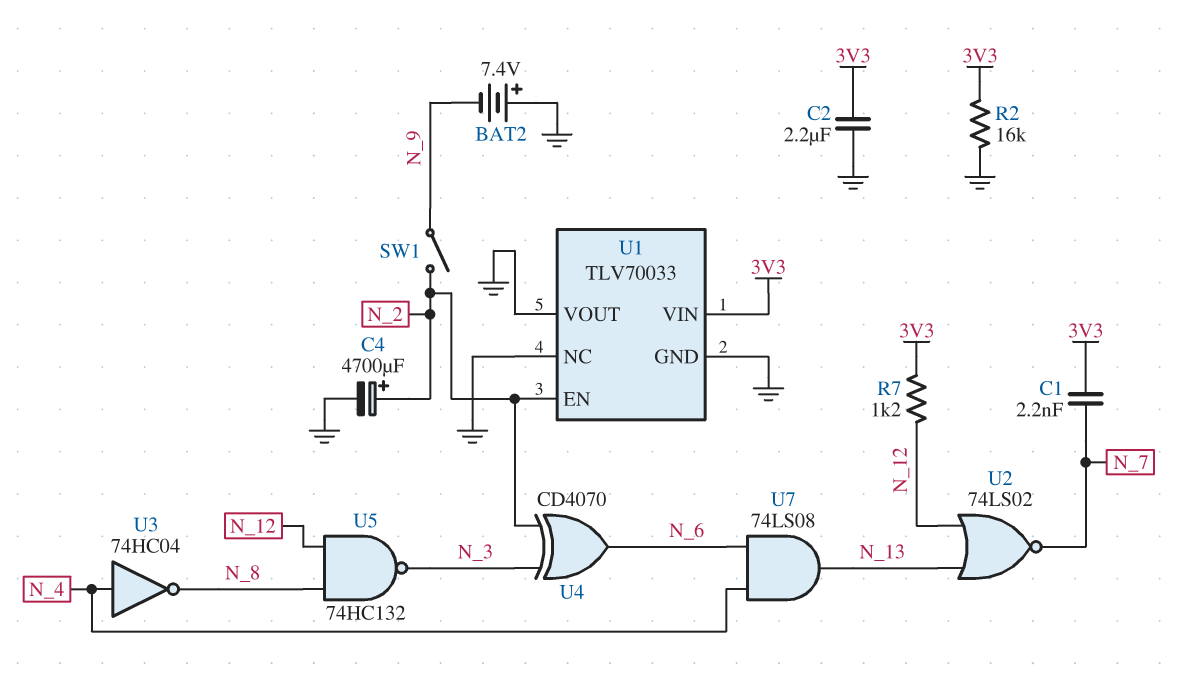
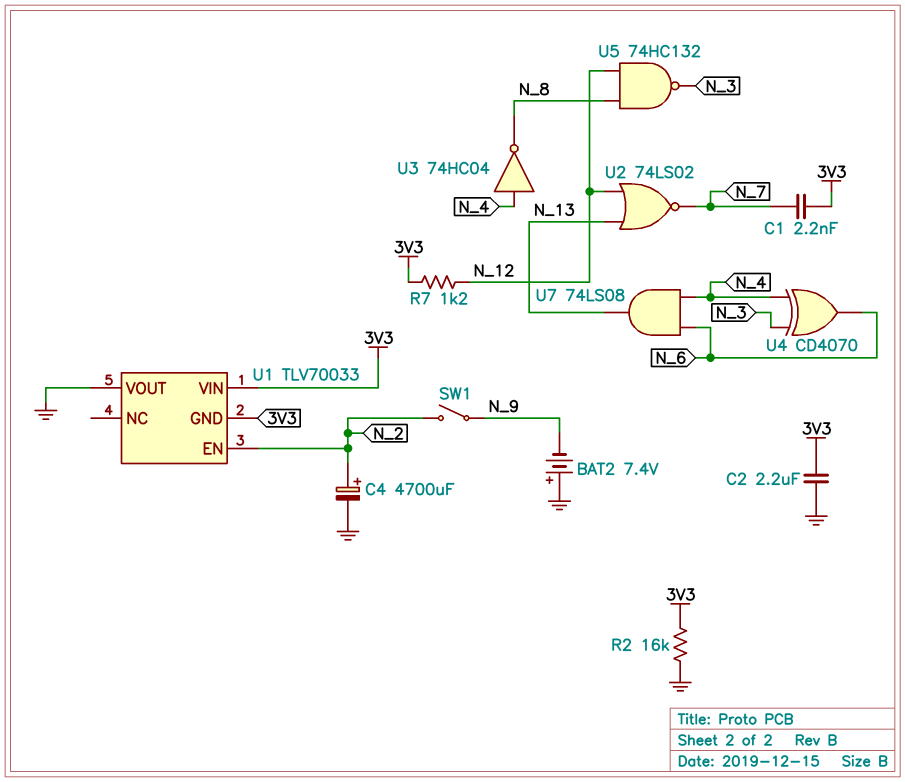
U1 pin GND: GND -> 3V3
U1 pin NC: GND -> none
U4: XOR CD4070 (in N_2, in N_3, out N_6) -> XOR CD4070 (in N_3, in N_4, out N_6)

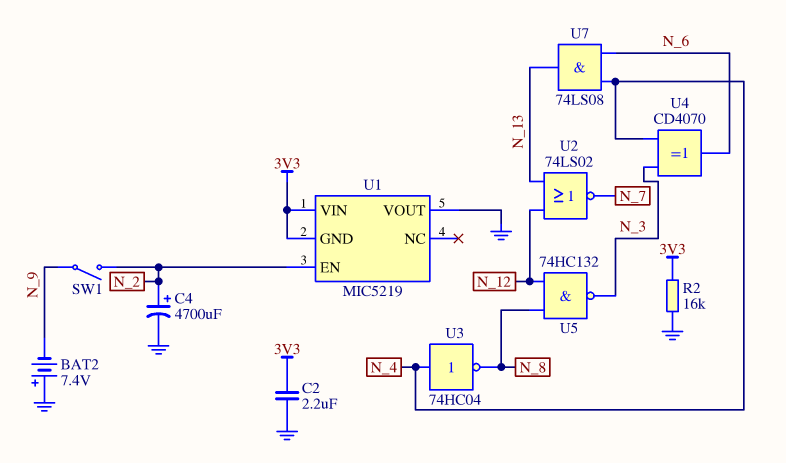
C1: 2.2nF (3V3, N_7) -> none
R7: 1.2k (3V3, N_12) -> none
U1: TLV70033 -> MIC5219

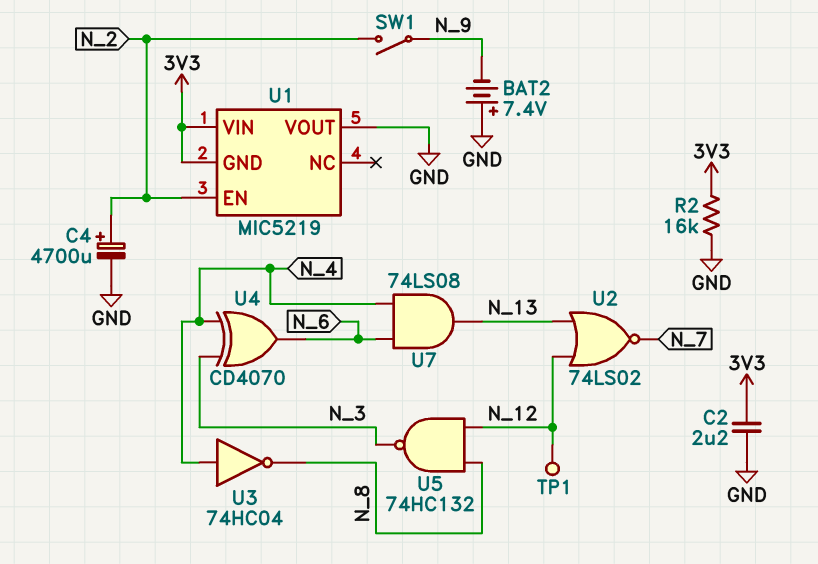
TP1: none -> test point (N_12)

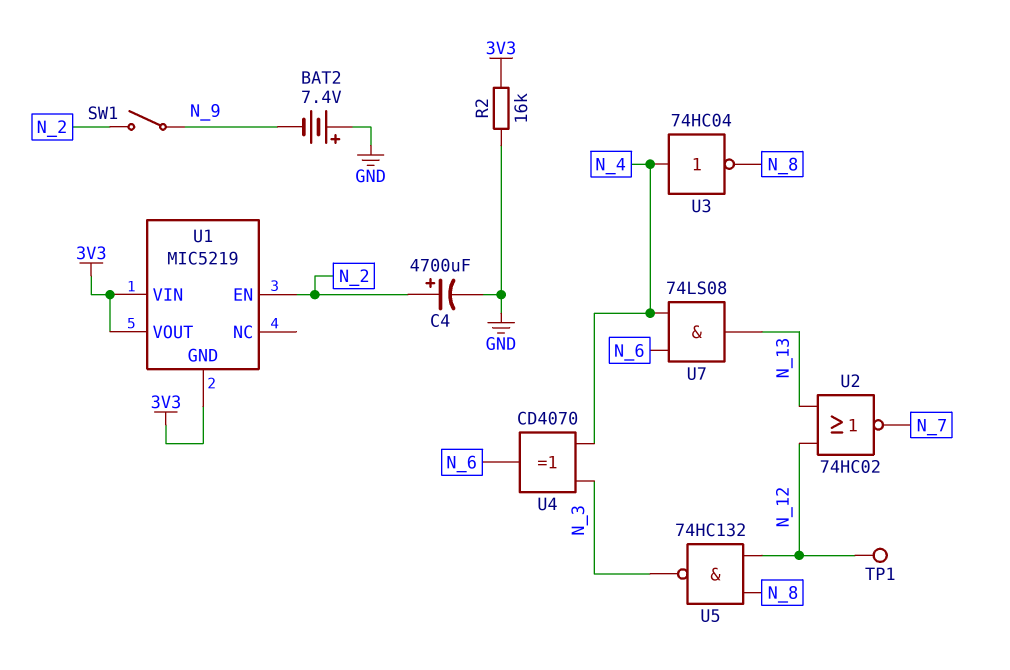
C2: 2.2uF (3V3, GND) -> none
U1 pin VOUT: GND -> 3V3
U2: NOR 74LS02 (in N_12, in N_13, out N_7) -> NOR 74HC02 (in N_12, in N_13, out N_7)

